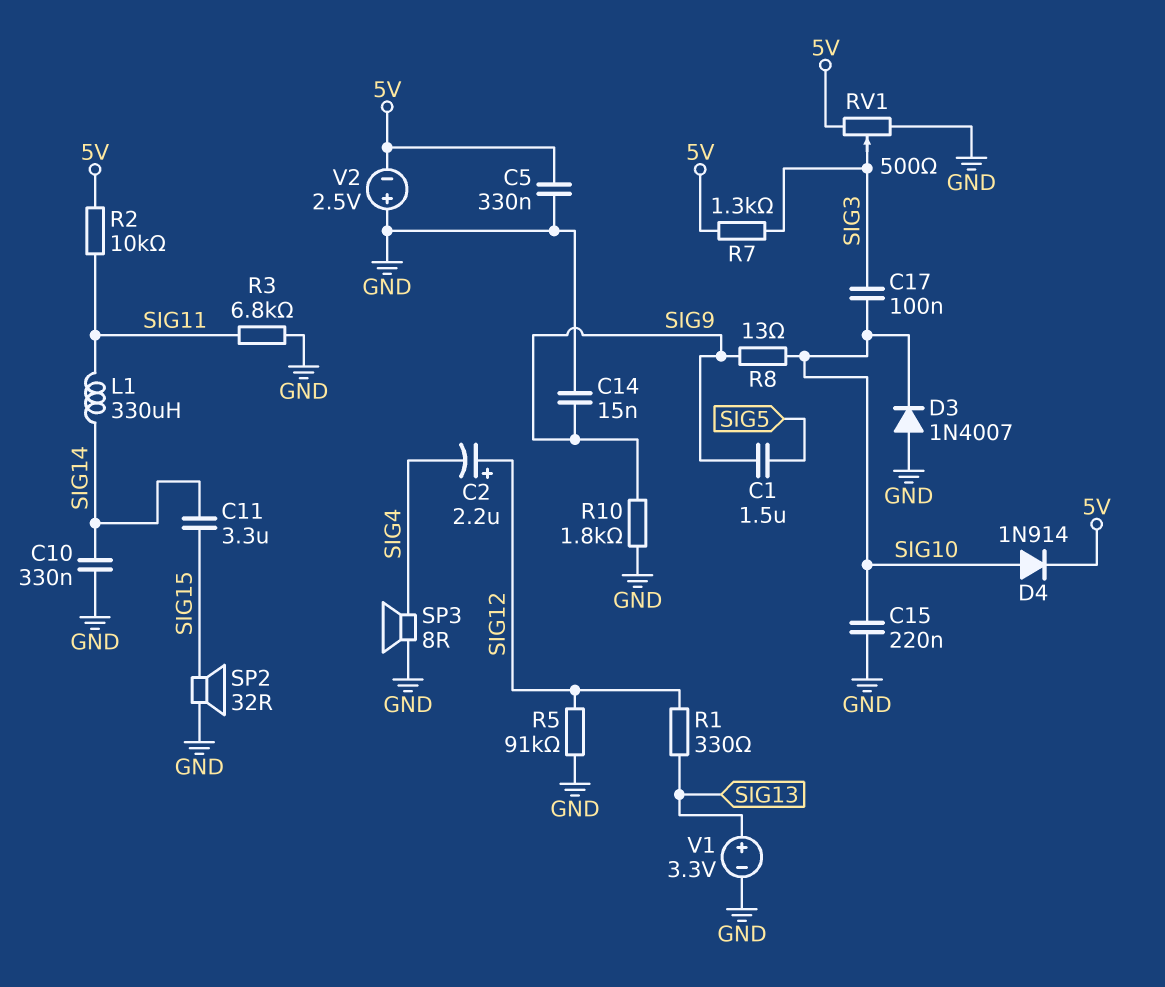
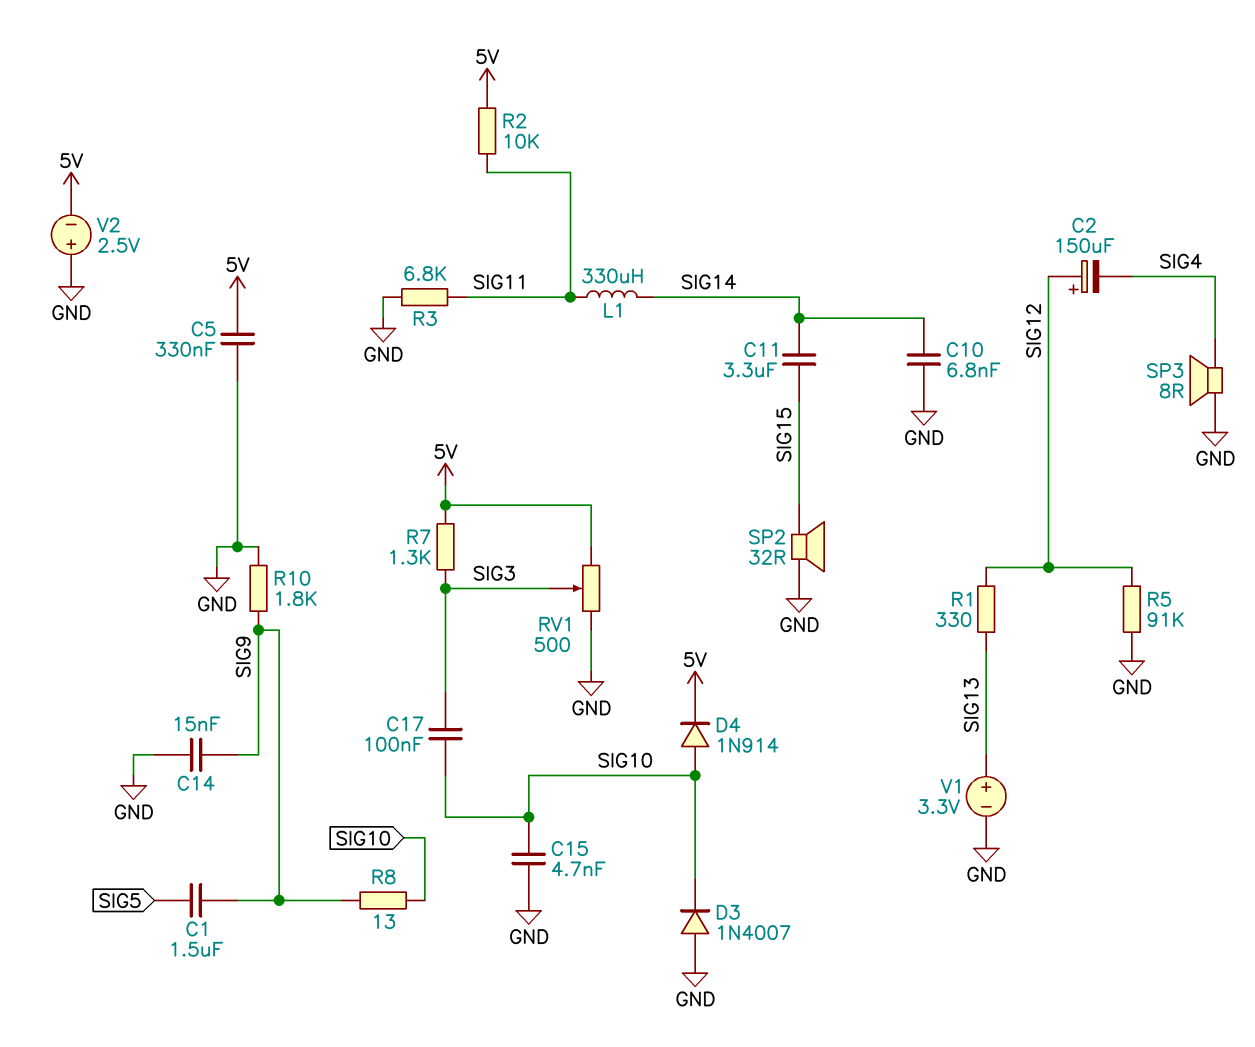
C2: 2.2uF (plus SIG12, minus SIG4) -> 150uF (plus SIG12, minus SIG4)
C10: 330nF (GND, SIG14) -> 6.8nF (GND, SIG14)
C15: 220nF (GND, SIG10) -> 4.7nF (GND, SIG10)

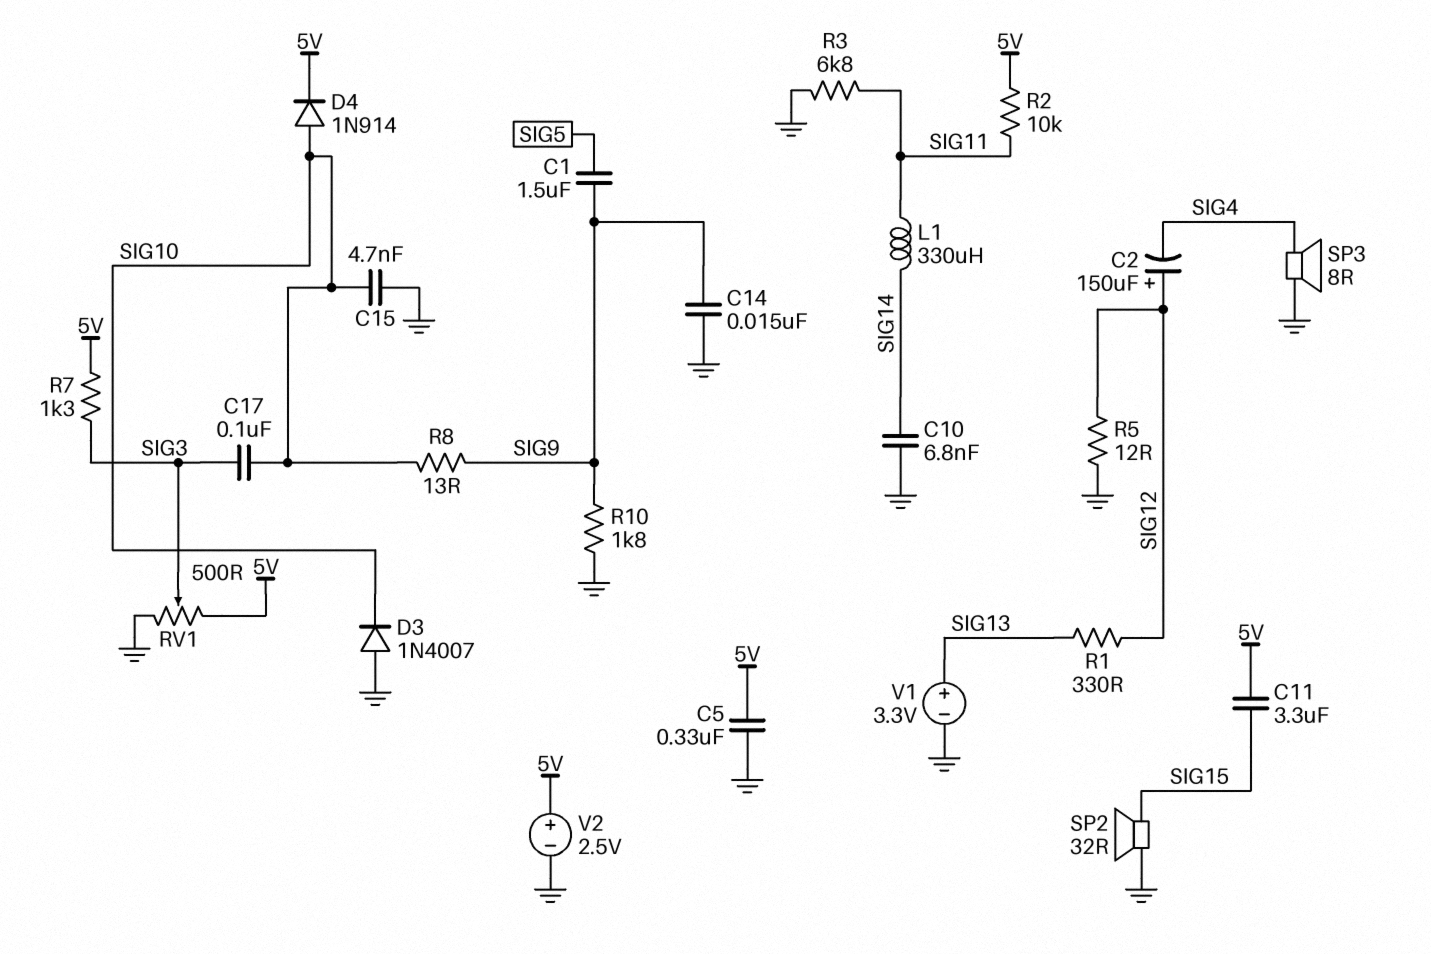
C11: 3.3uF (SIG14, SIG15) -> 3.3uF (5V, SIG15)
R5: 91k (GND, SIG12) -> 12 (GND, SIG12)
V2: 2.5V (plus GND, minus 5V) -> 2.5V (plus 5V, minus GND)

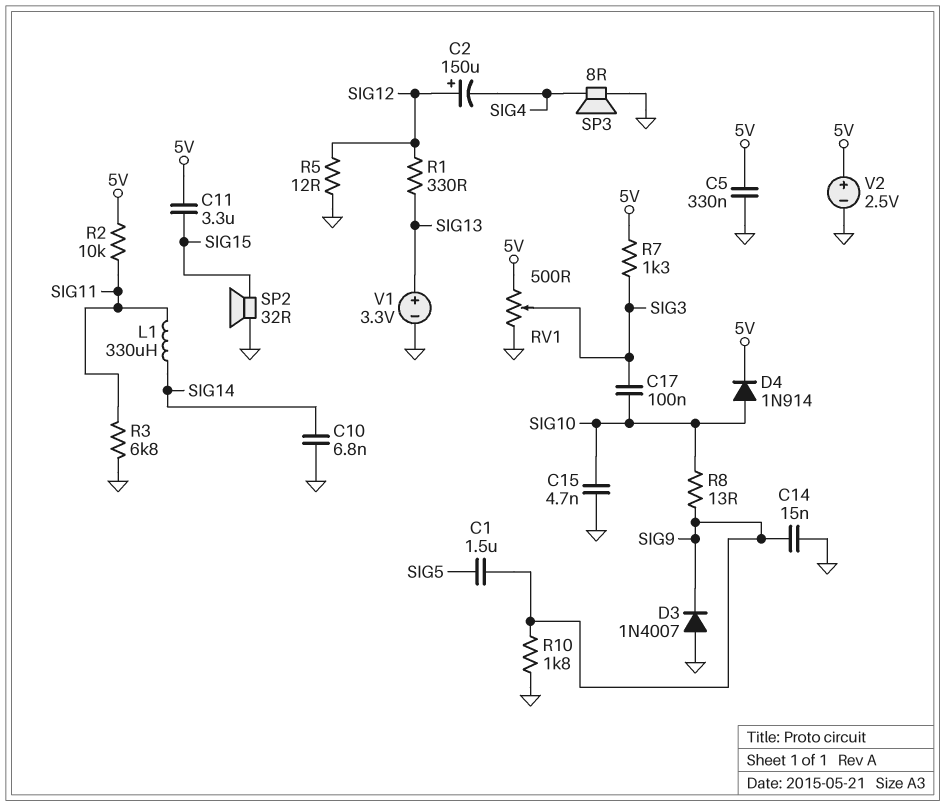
D3: diode 1N4007 (A GND, K SIG10) -> diode 1N4007 (A GND, K SIG9)

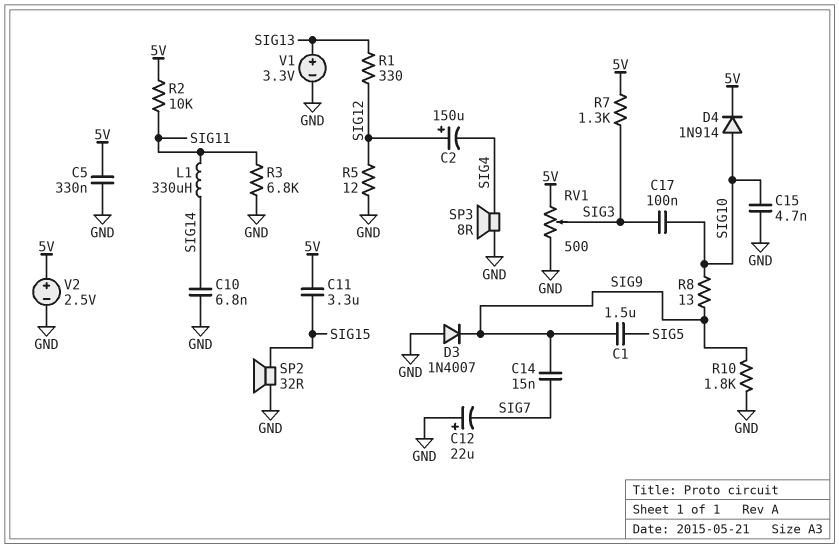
C12: none -> 22uF (plus GND, minus SIG7)
C14: 15nF (GND, SIG9) -> 15nF (SIG7, SIG9)

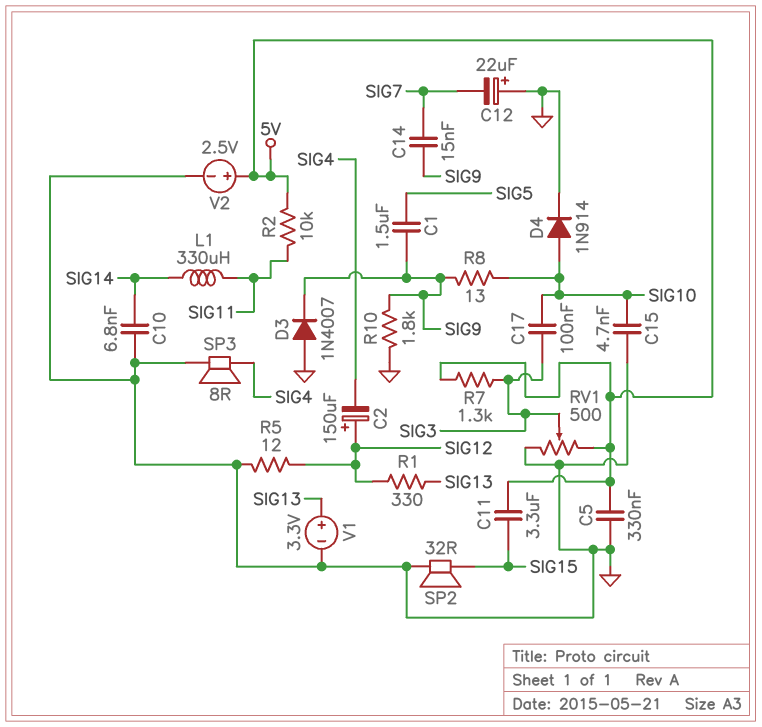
D4: diode 1N914 (A SIG10, K 5V) -> diode 1N914 (A SIG10, K GND)
R3: 6.8k (GND, SIG11) -> none

